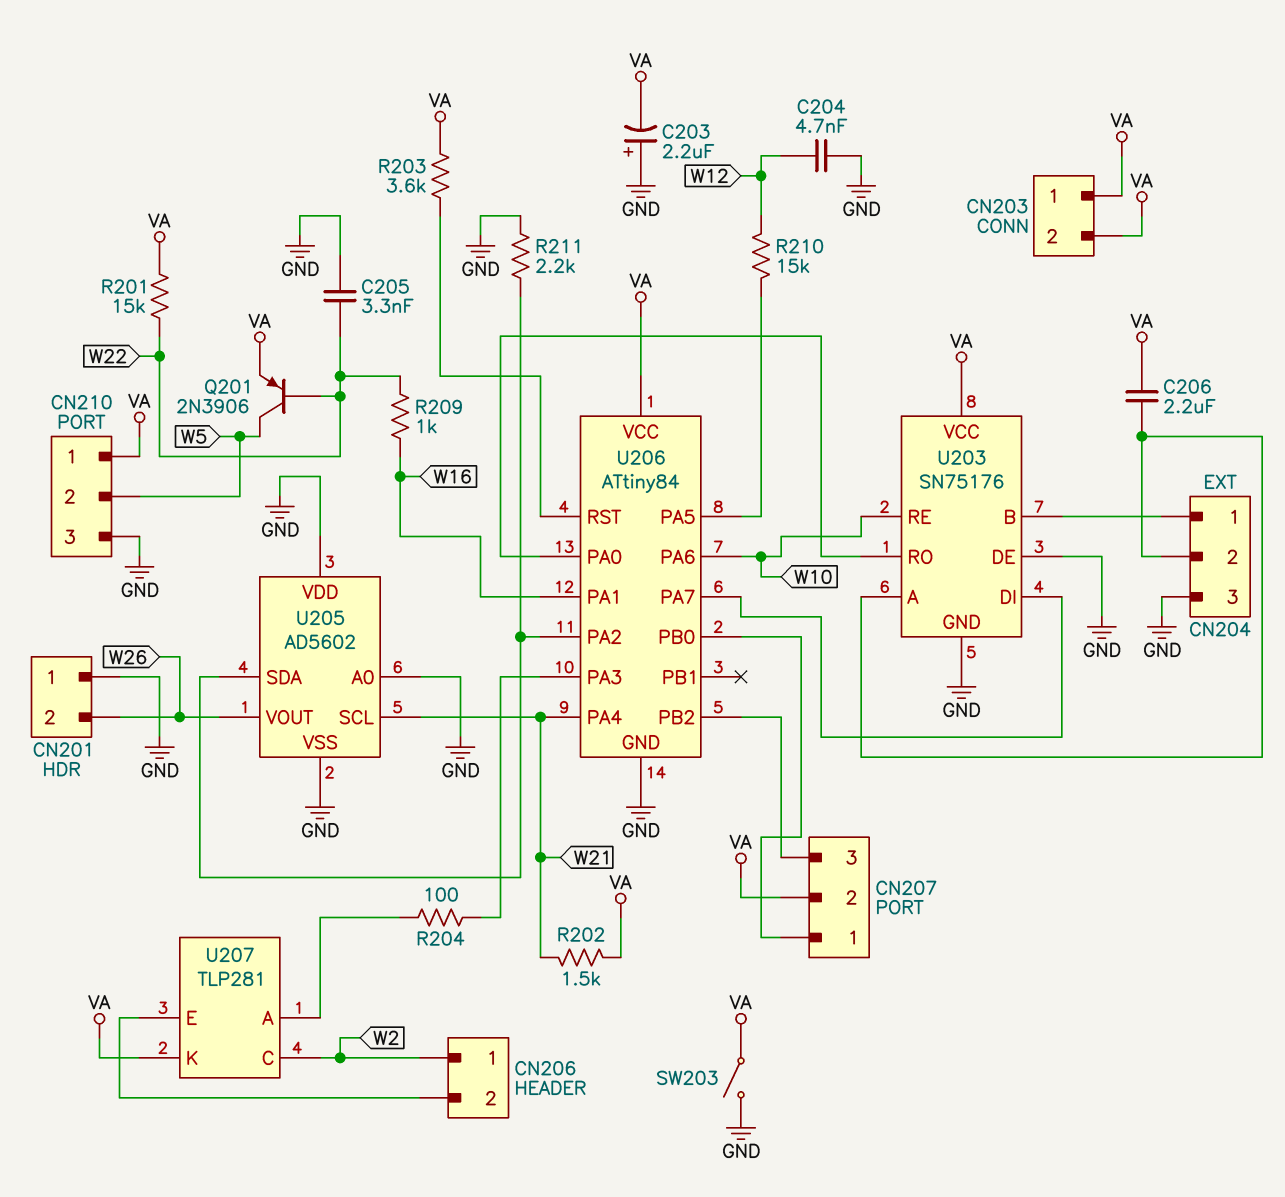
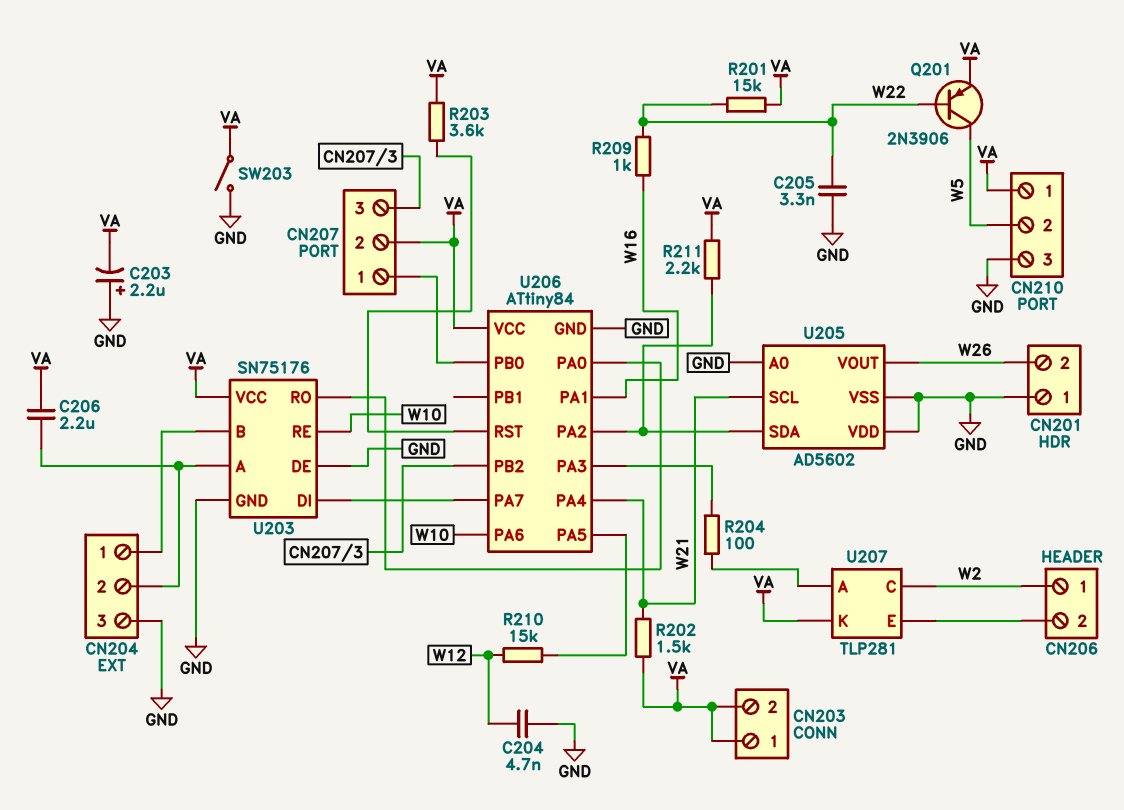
R211: 2.2k (GND, U205/SDA) -> 2.2k (U205/SDA, VA)

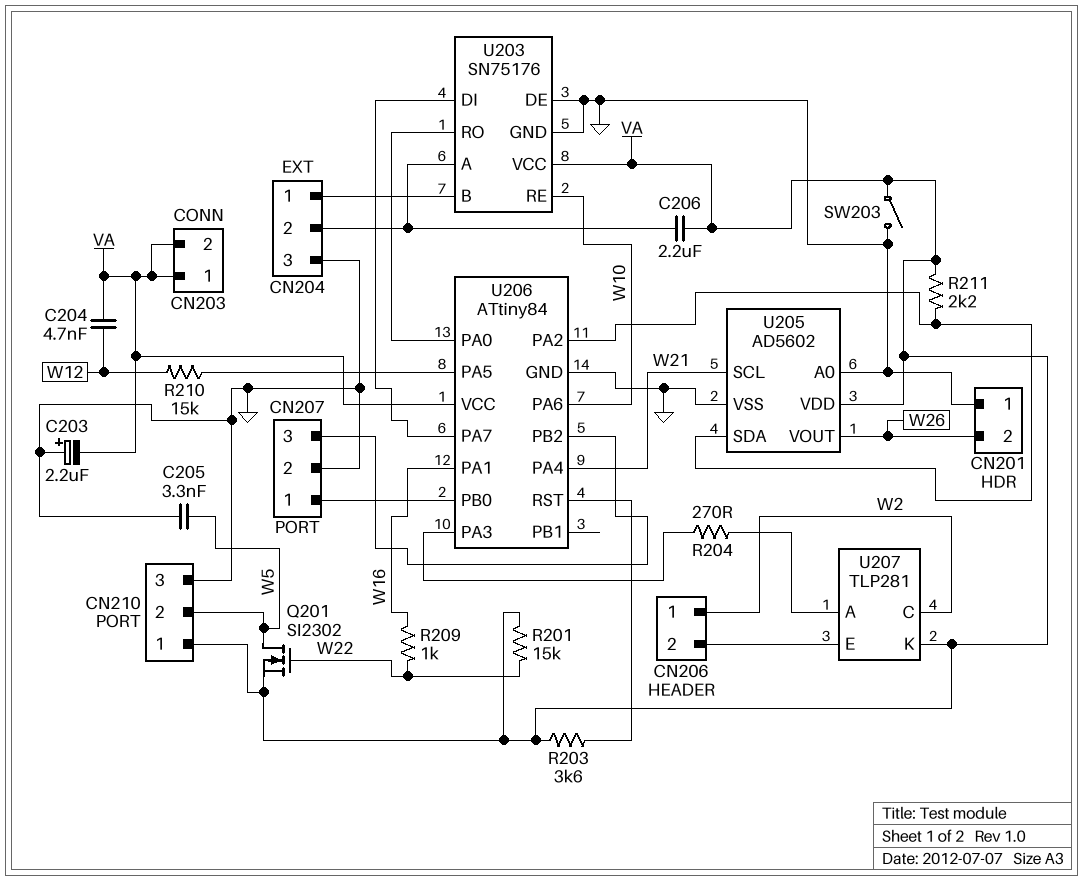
C204: 4.7nF (GND, W12) -> 4.7nF (VA, W12)
C205: 3.3nF (GND, W22) -> 3.3nF (GND, W5)
CN207 pin 2: VA -> GND
Q201: PNP 2N3906 (B W22, C W5, E VA) -> NMOS SI2302 (G W22, D W5, S VA)
R202: 1.5k (VA, W21) -> none
R204: 100 (U206/PA3, U207/A) -> 270 (U206/PA3, U207/A)
U205 pin VDD: GND -> VA

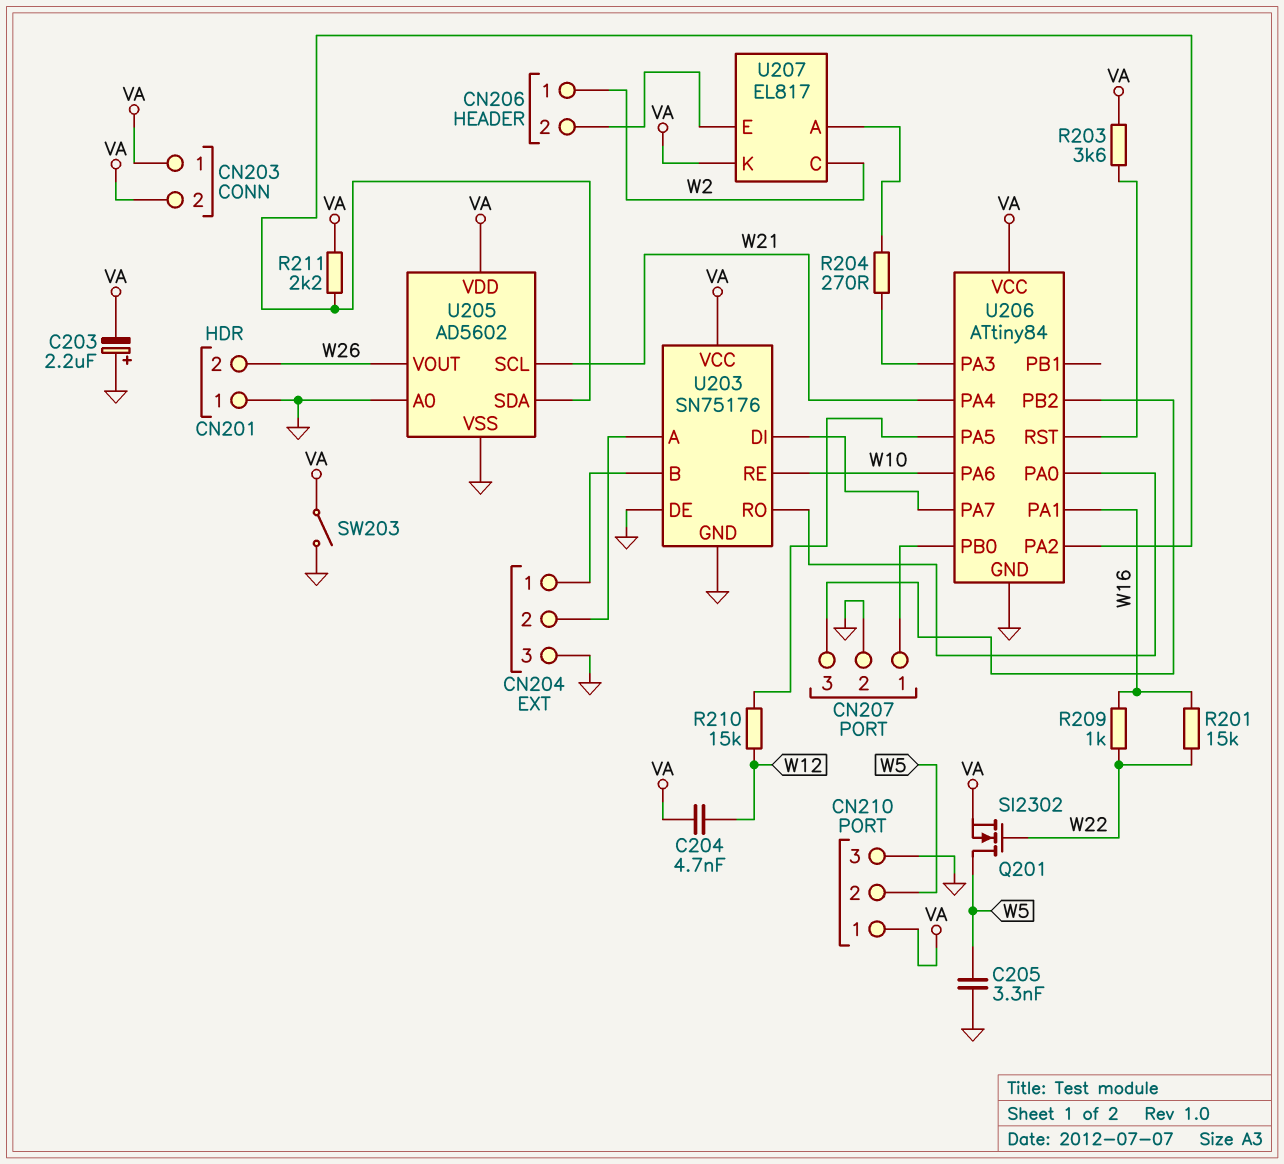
C206: 2.2uF (CN204/2, VA) -> none
R201: 15k (VA, W22) -> 15k (W16, W22)
U207: TLP281 -> EL817

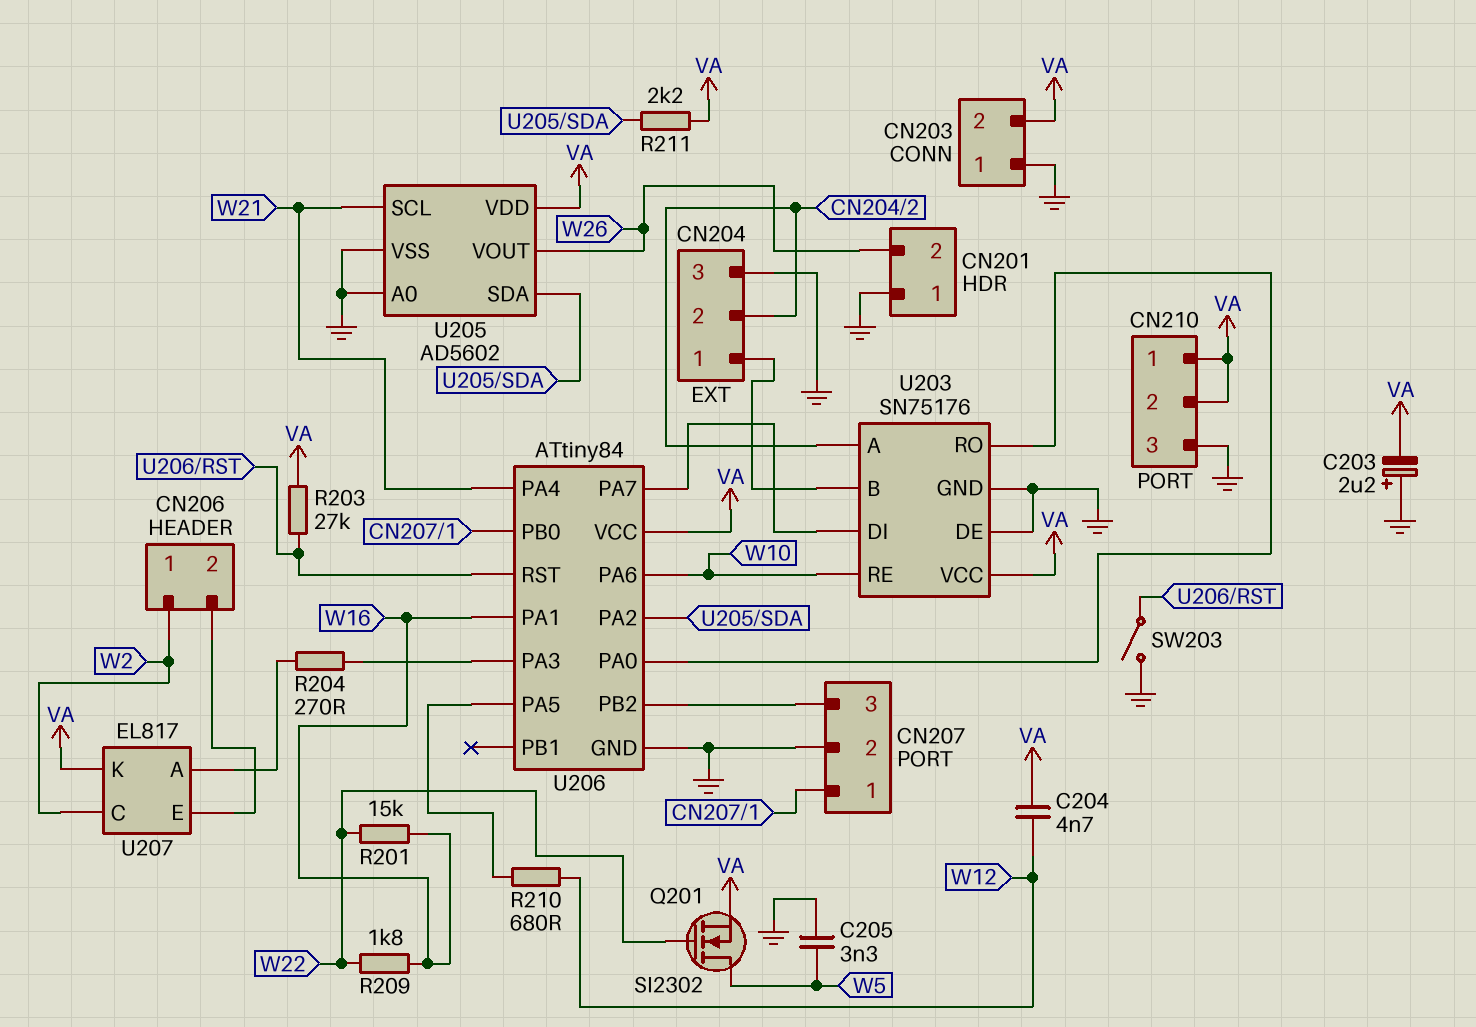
CN203 pin 1: VA -> GND
CN210 pin 2: W5 -> VA
R203: 3.6k (U206/RST, VA) -> 27k (U206/RST, VA)
R209: 1k (W16, W22) -> 1.8k (W16, W22)
R210: 15k (U206/PA5, W12) -> 680 (U206/PA5, W12)
SW203: switch (GND, VA) -> switch (GND, U206/RST)

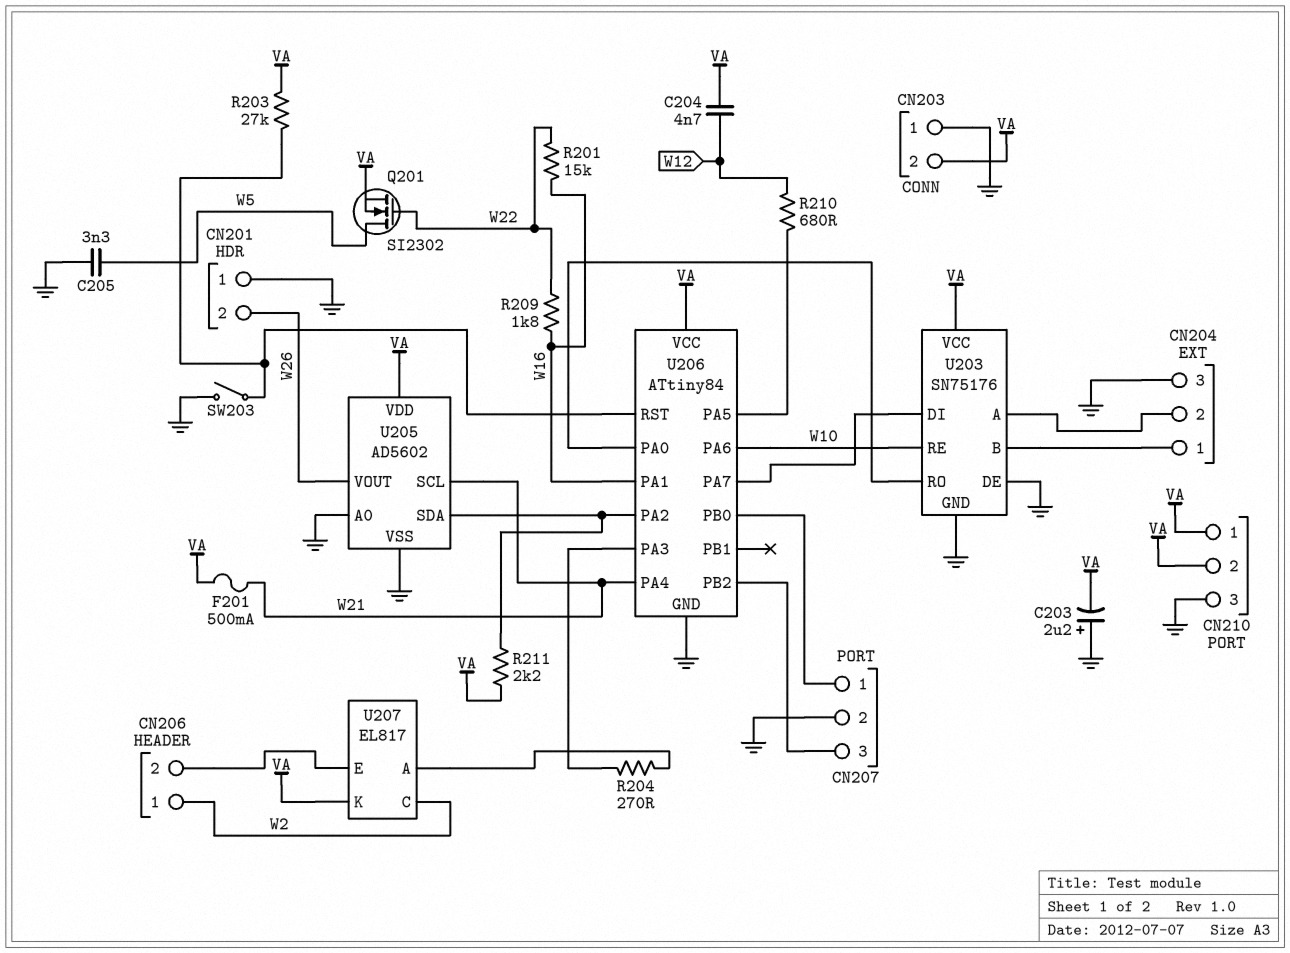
F201: none -> 500mA (VA, W21)

